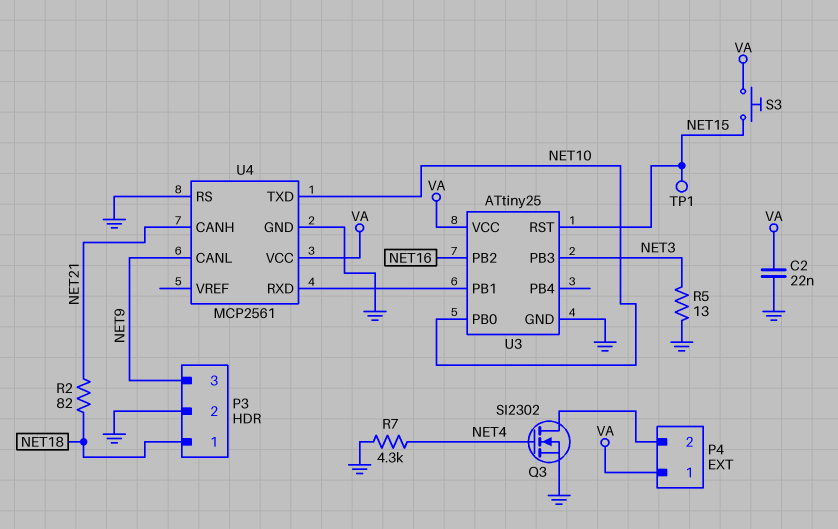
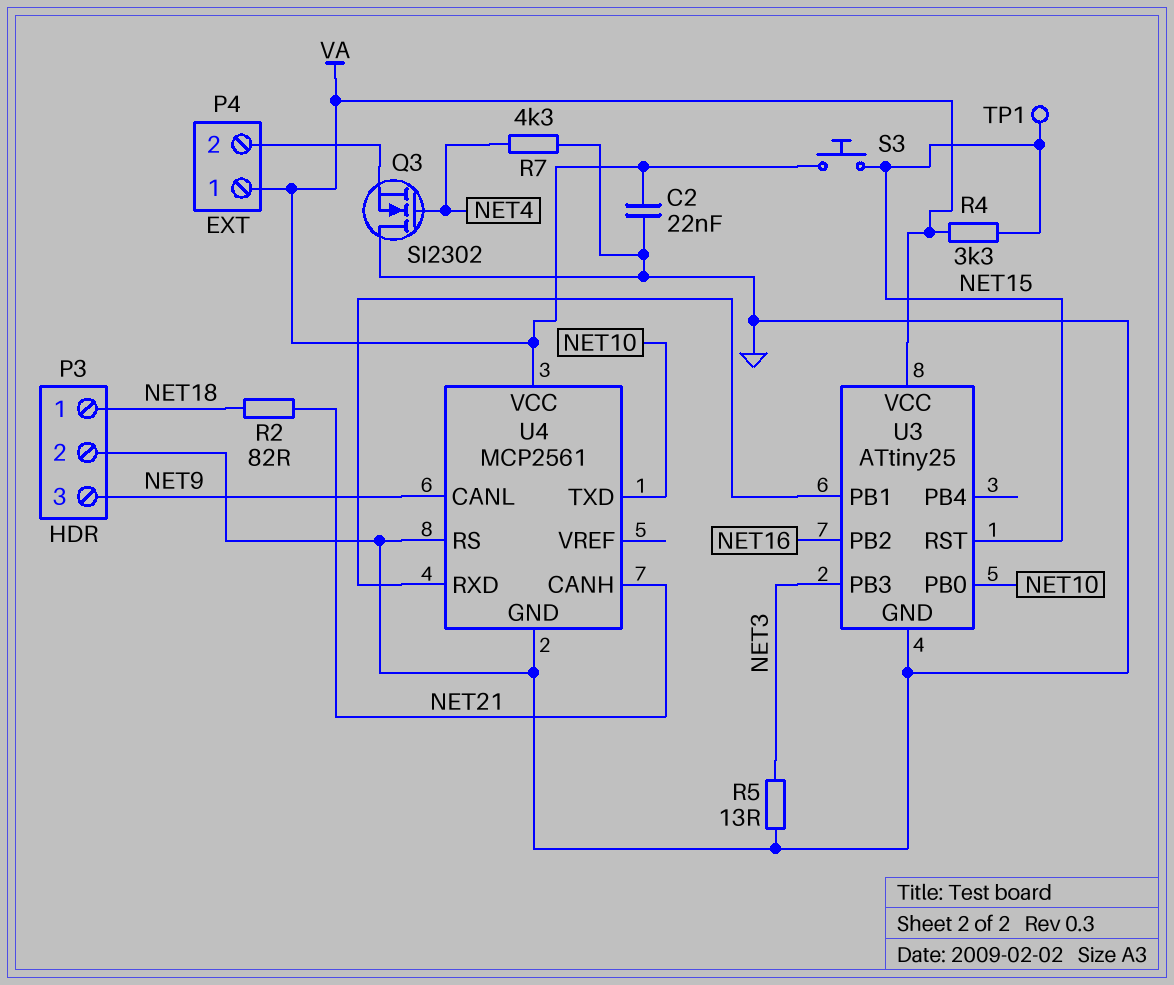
Q3: NMOS SI2302 (G NET4, D P4/2, S GND) -> NMOS SI2302 (G NET4, D GND, S P4/2)
R4: none -> 3.3k (NET15, VA)

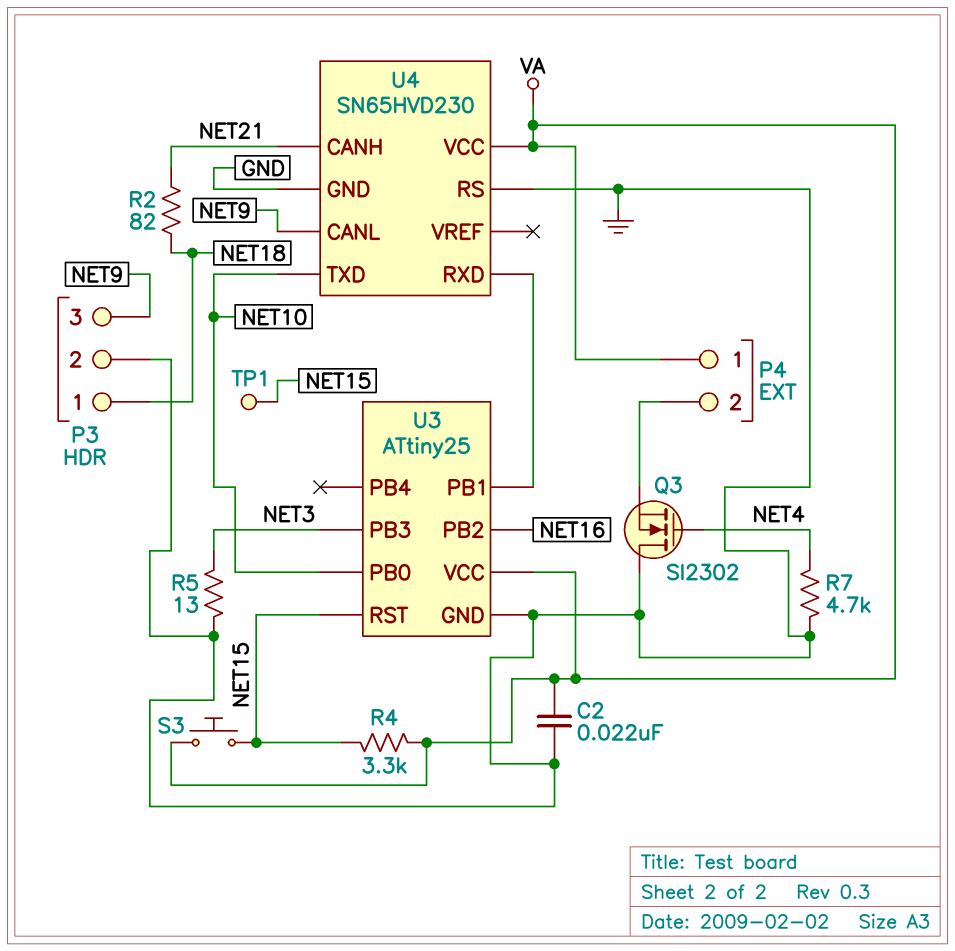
R7: 4.3k (GND, NET4) -> 4.7k (GND, NET4)
U4: MCP2561 -> SN65HVD230

